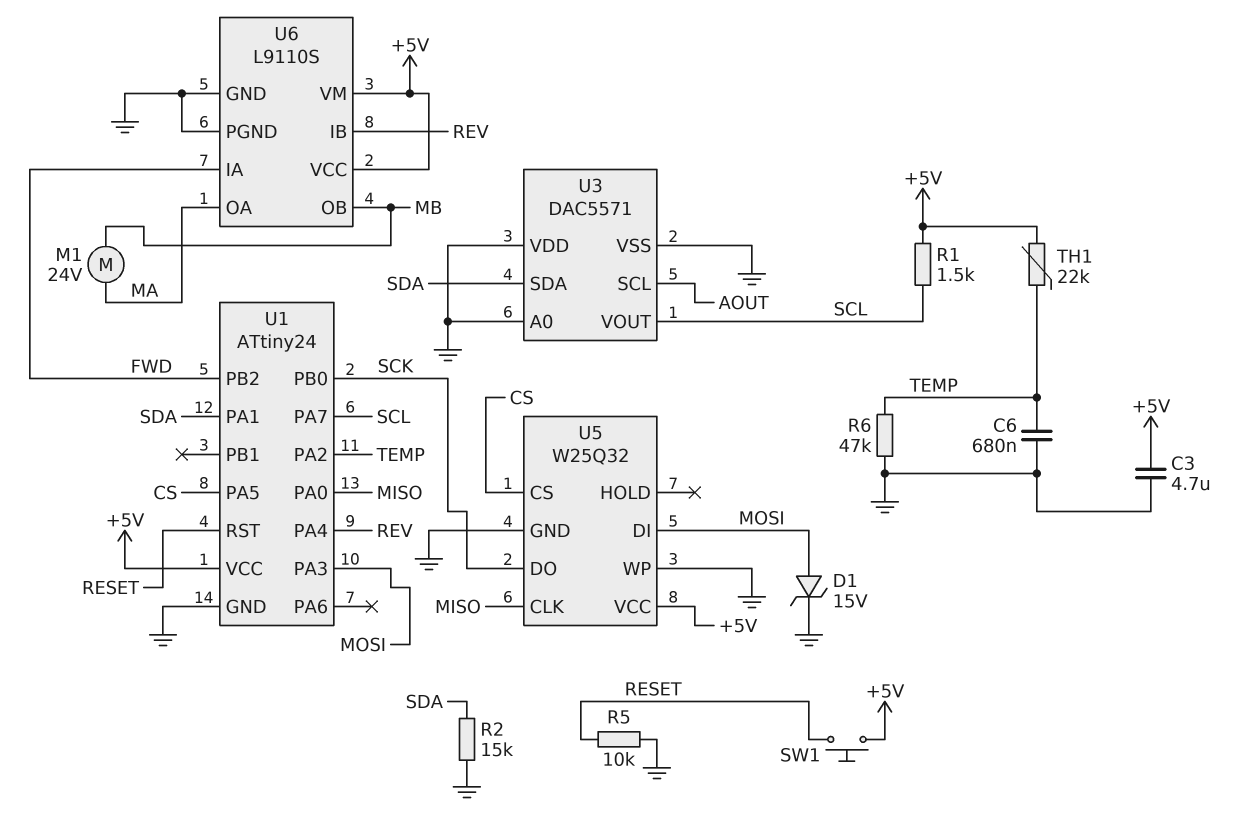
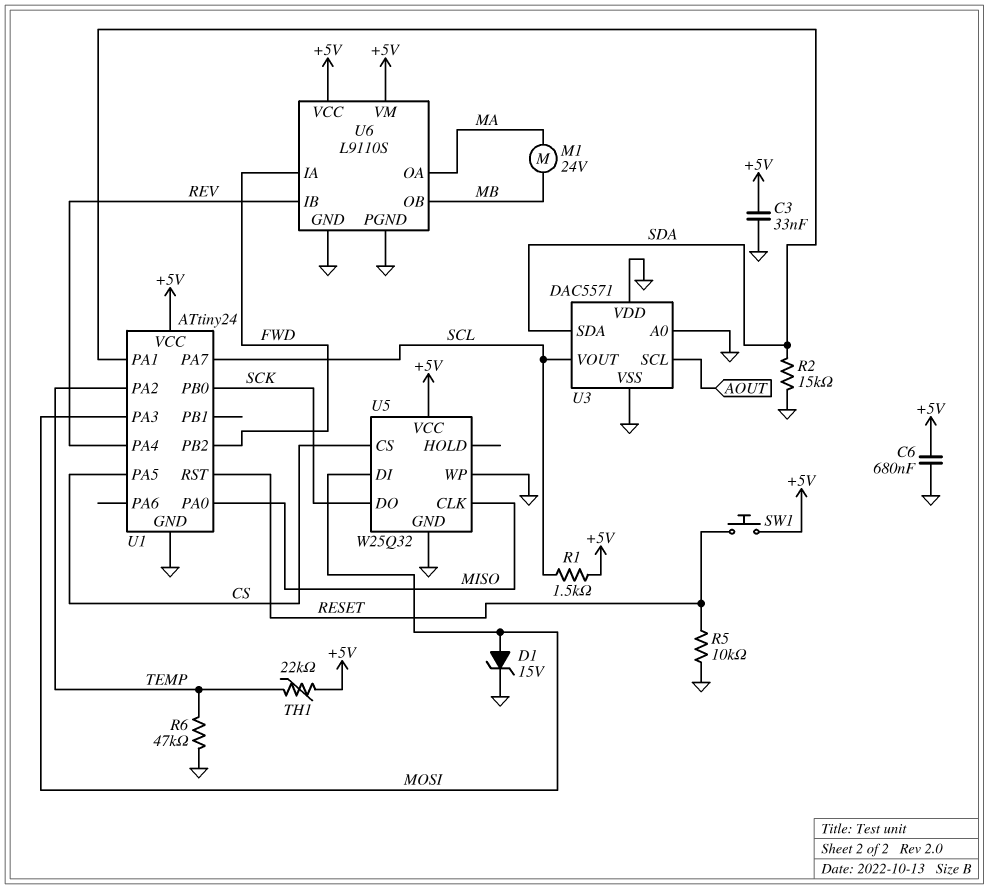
C3: 4.7uF (+5V, GND) -> 33nF (+5V, GND)
C6: 680nF (GND, TEMP) -> 680nF (+5V, GND)

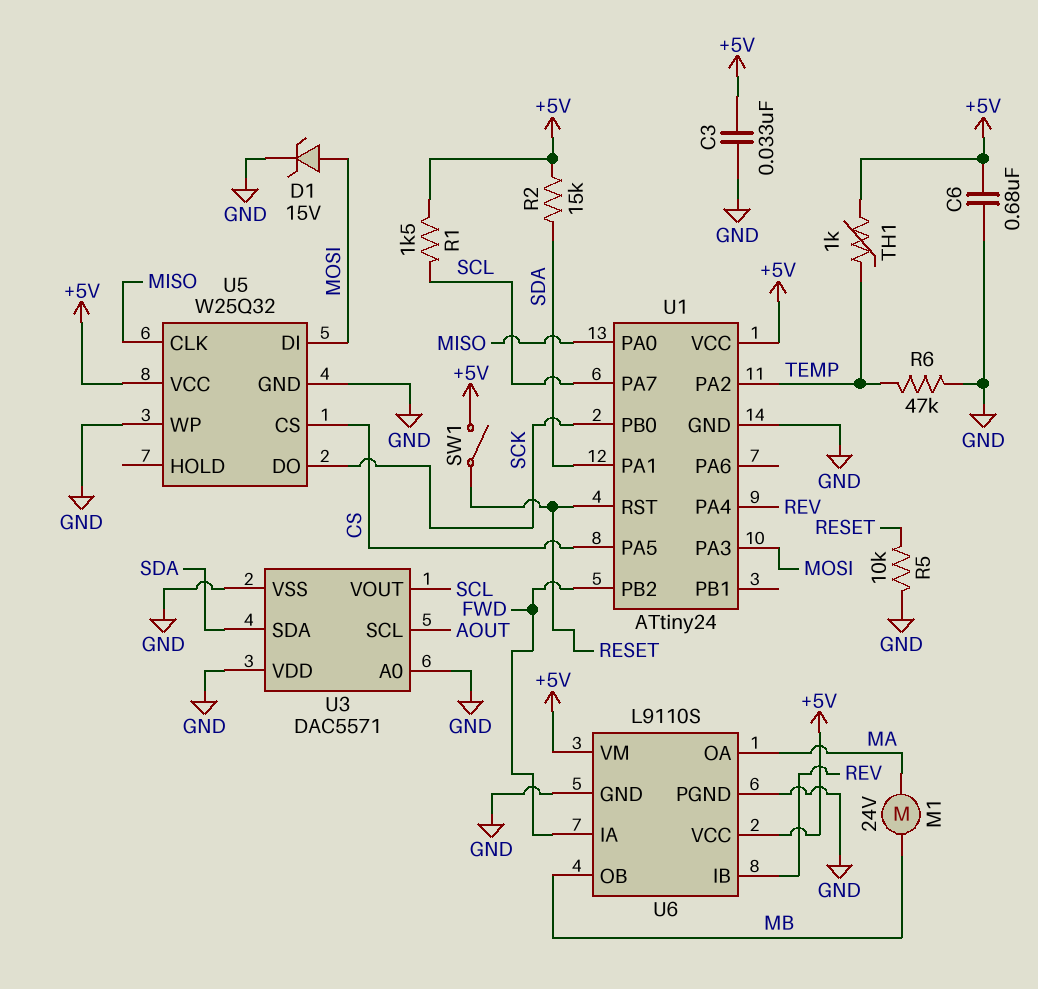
R2: 15k (GND, SDA) -> 15k (+5V, SDA)
SW1: button (+5V, RESET) -> switch (+5V, RESET)
TH1: 22k (+5V, TEMP) -> 1k (+5V, TEMP)

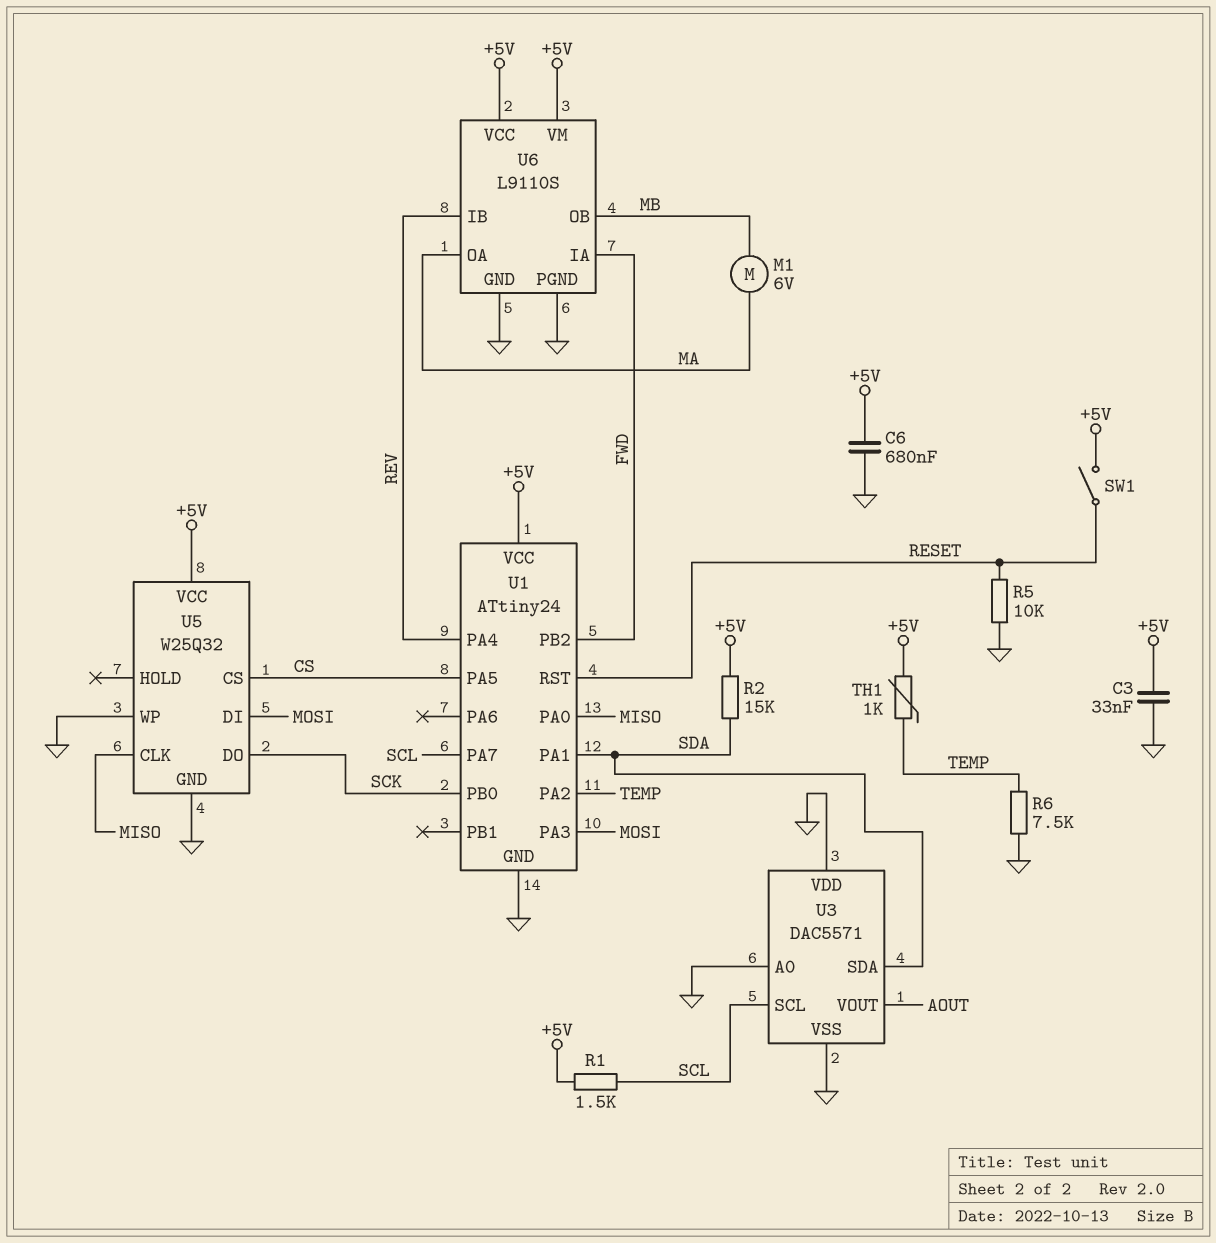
D1: zener 15V (A MOSI, K GND) -> none
M1: motor 24V (MA, MB) -> motor 6V (MA, MB)
R6: 47k (GND, TEMP) -> 7.5k (GND, TEMP)
U3 pin SCL: AOUT -> SCL
U3 pin VOUT: SCL -> AOUT

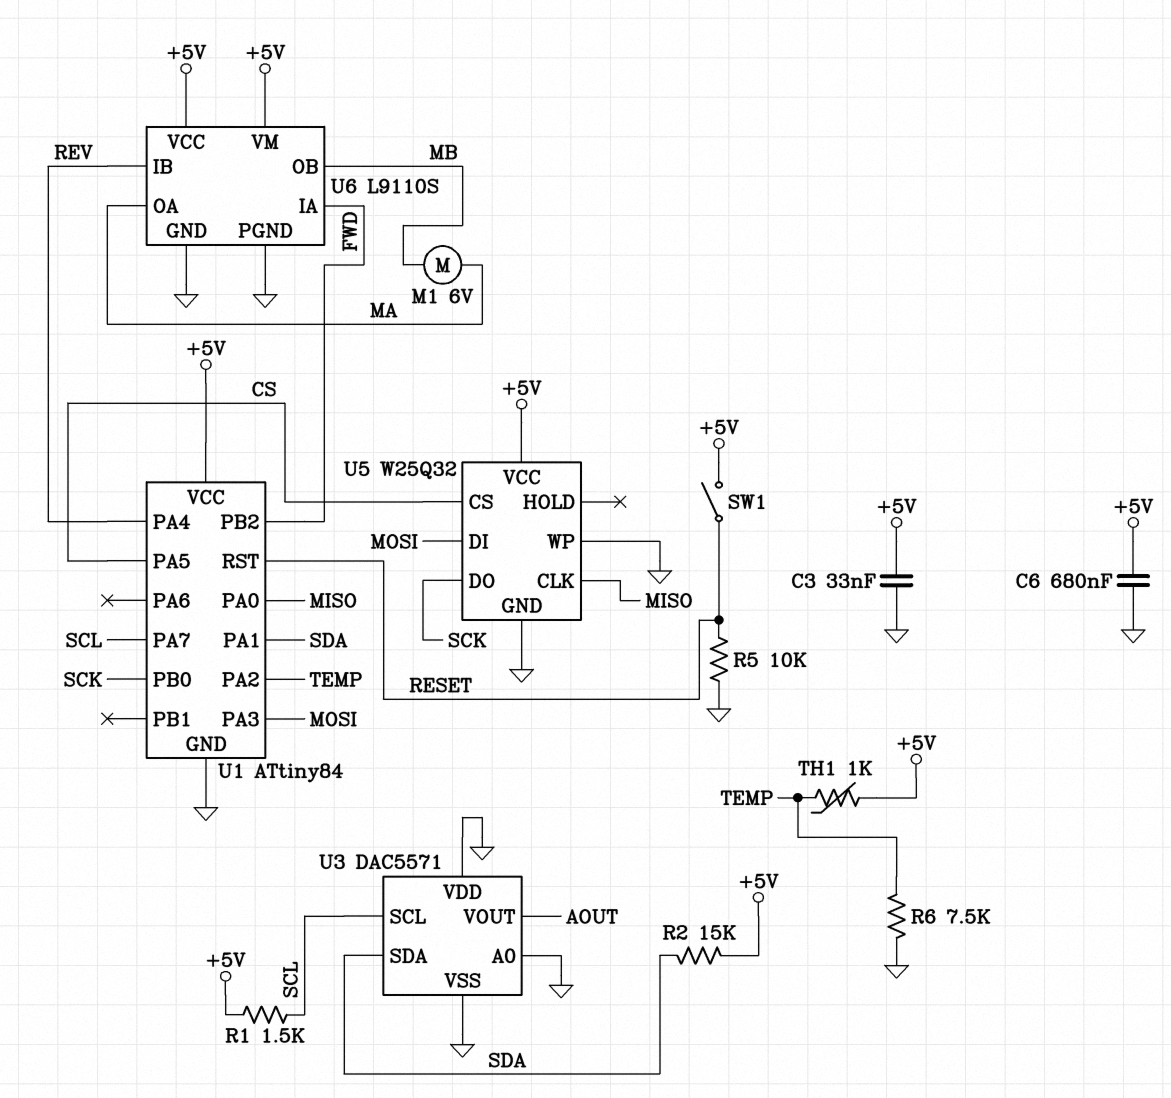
U1: ATtiny24 -> ATtiny84

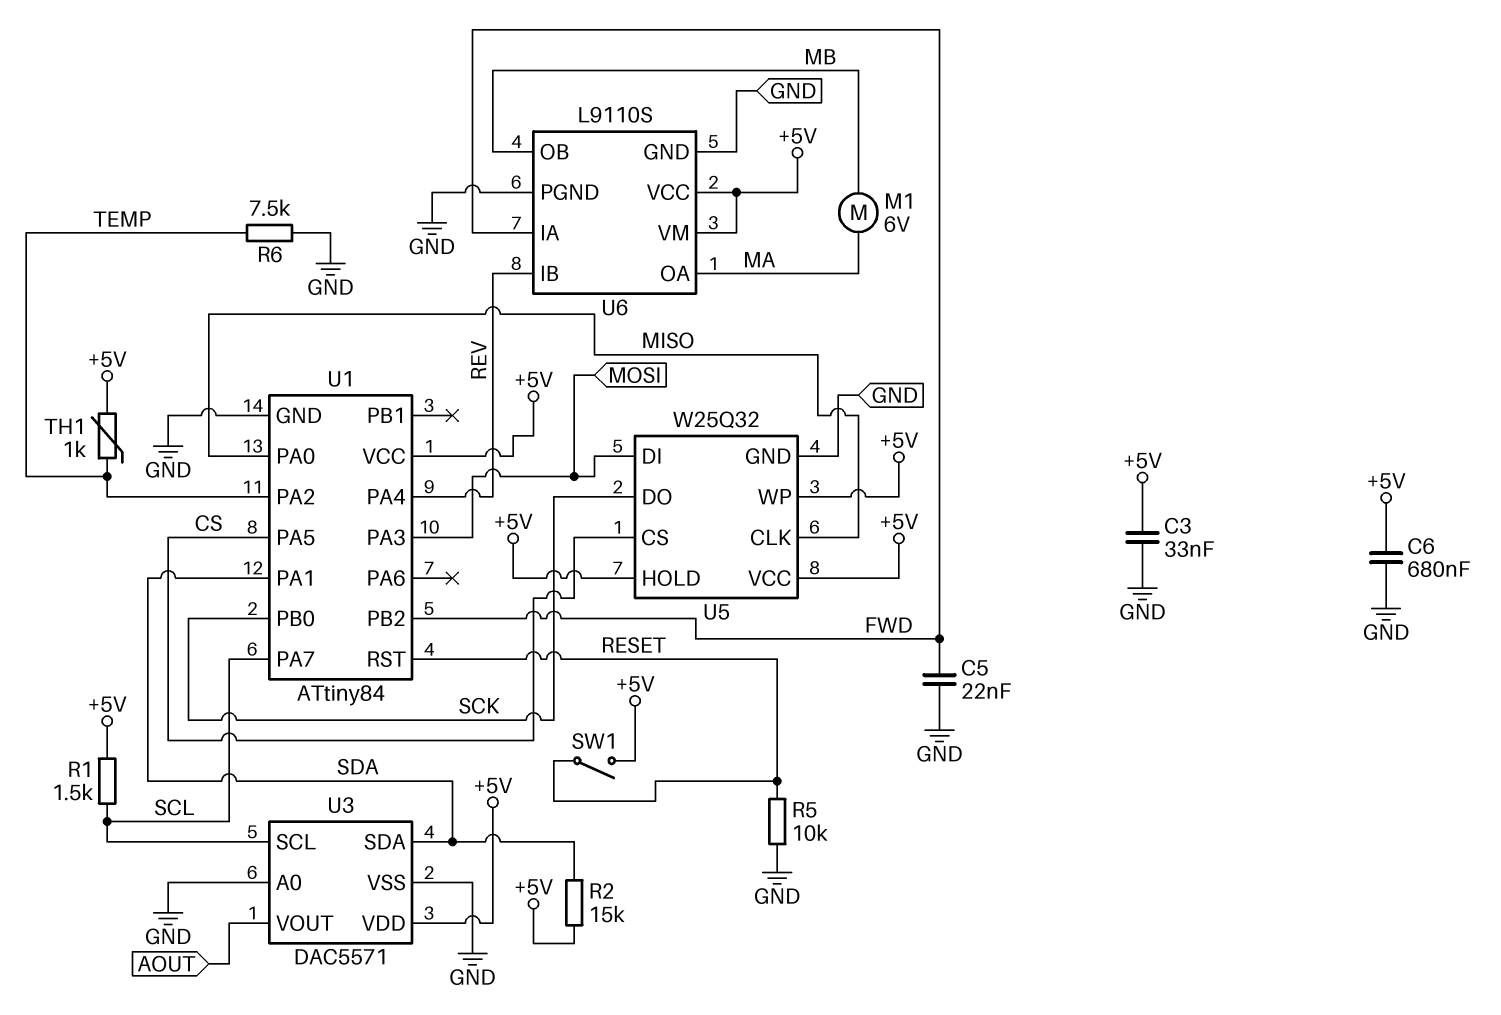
C5: none -> 22nF (FWD, GND)
U3 pin VDD: GND -> +5V
U5 pin HOLD: none -> +5V
U5 pin WP: GND -> +5V

